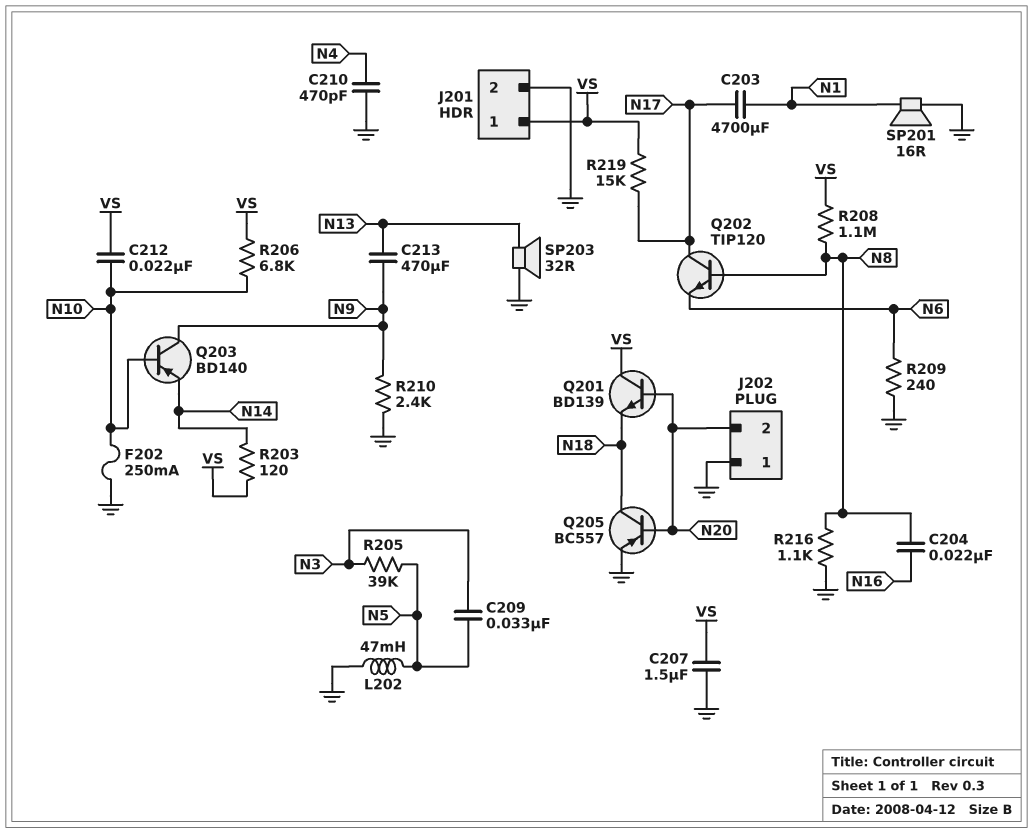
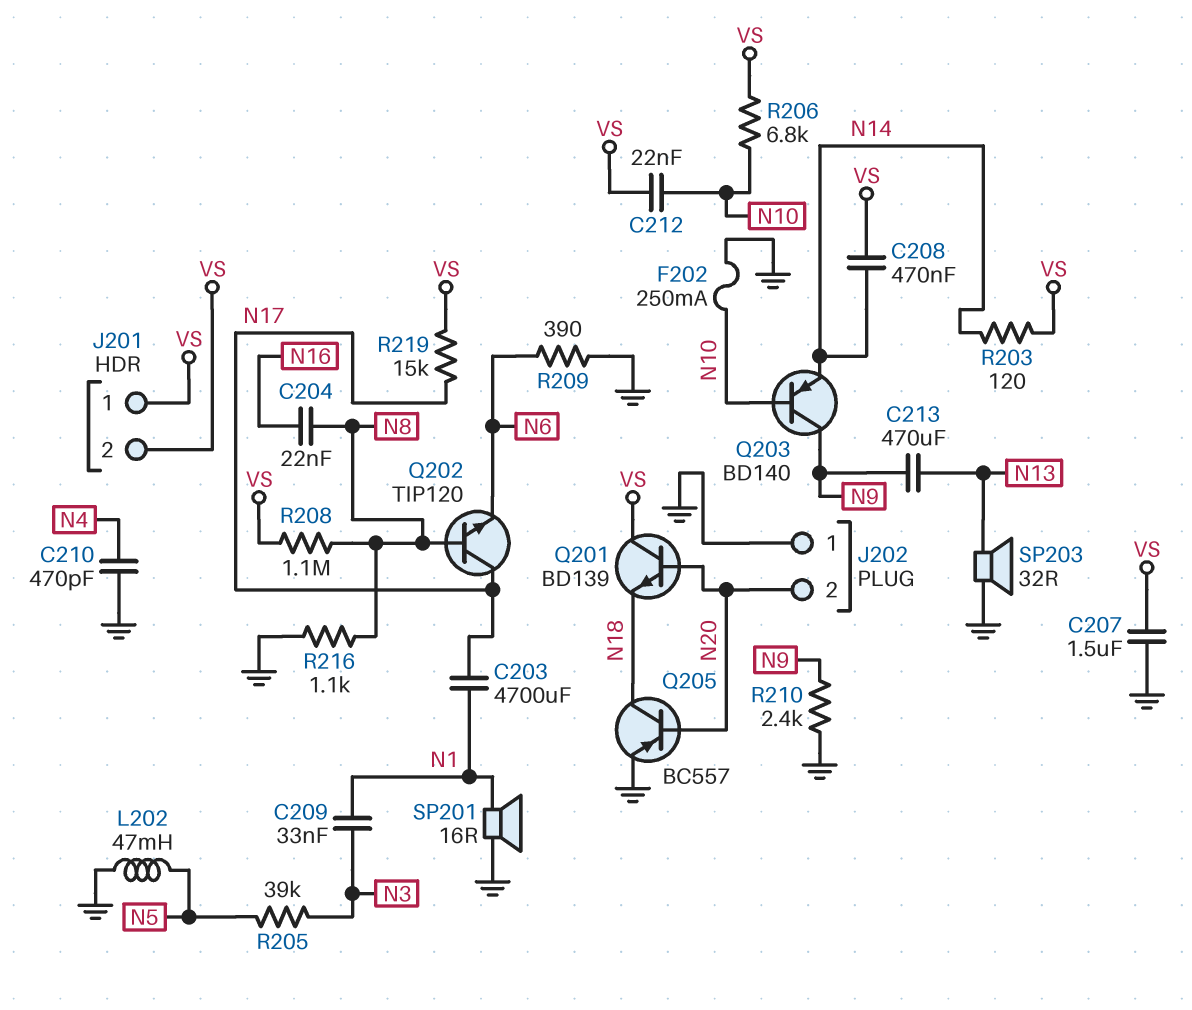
C208: none -> 470nF (N14, VS)
C209: 33nF (N3, N5) -> 33nF (N1, N3)
J201 pin 2: GND -> VS
R209: 240 (GND, N6) -> 390 (GND, N6)

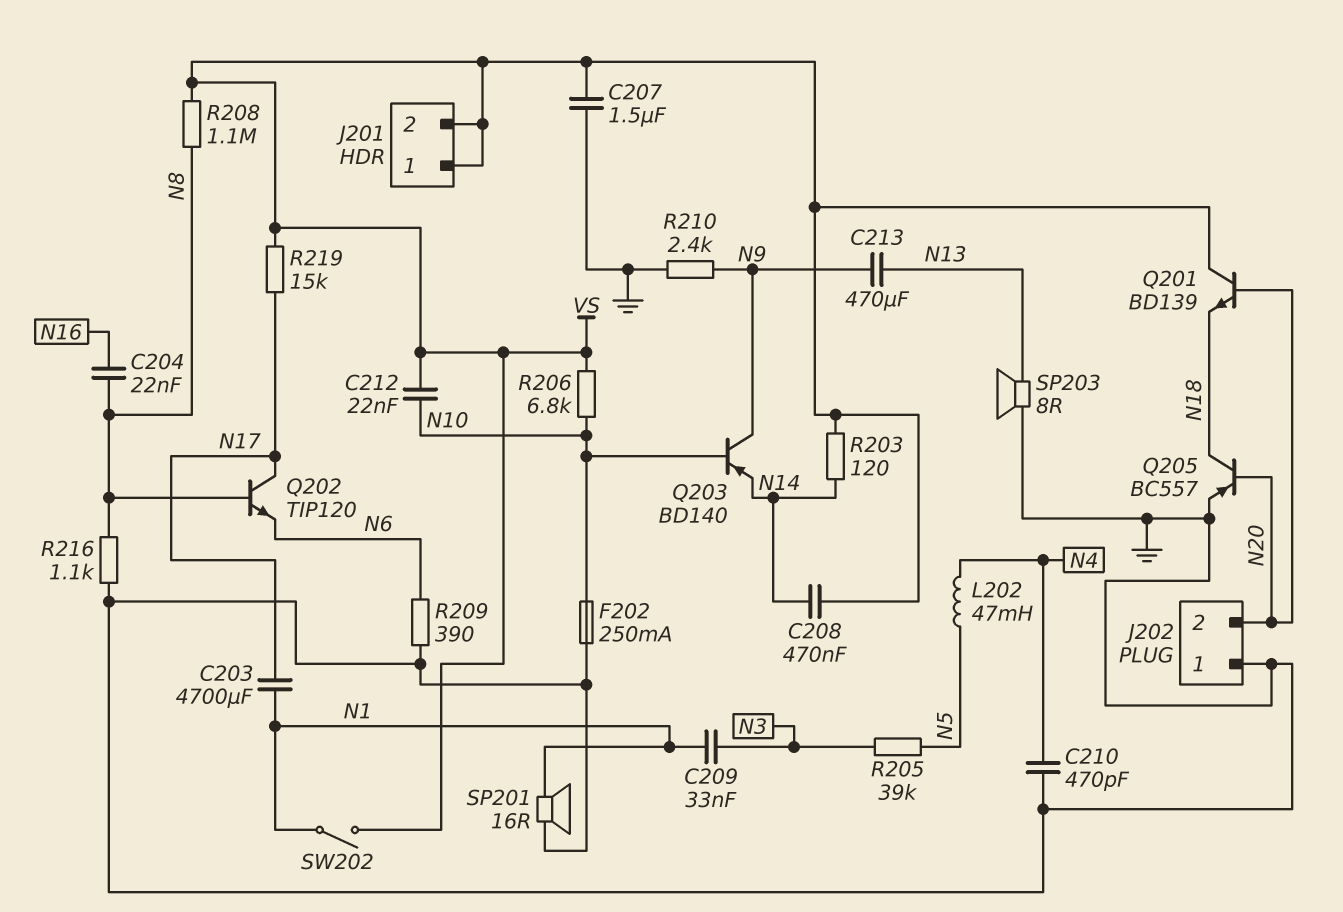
L202: 47mH (GND, N5) -> 47mH (N4, N5)
SP203: speaker 32R (GND, N13) -> speaker 8R (GND, N13)
SW202: none -> switch (N1, VS)

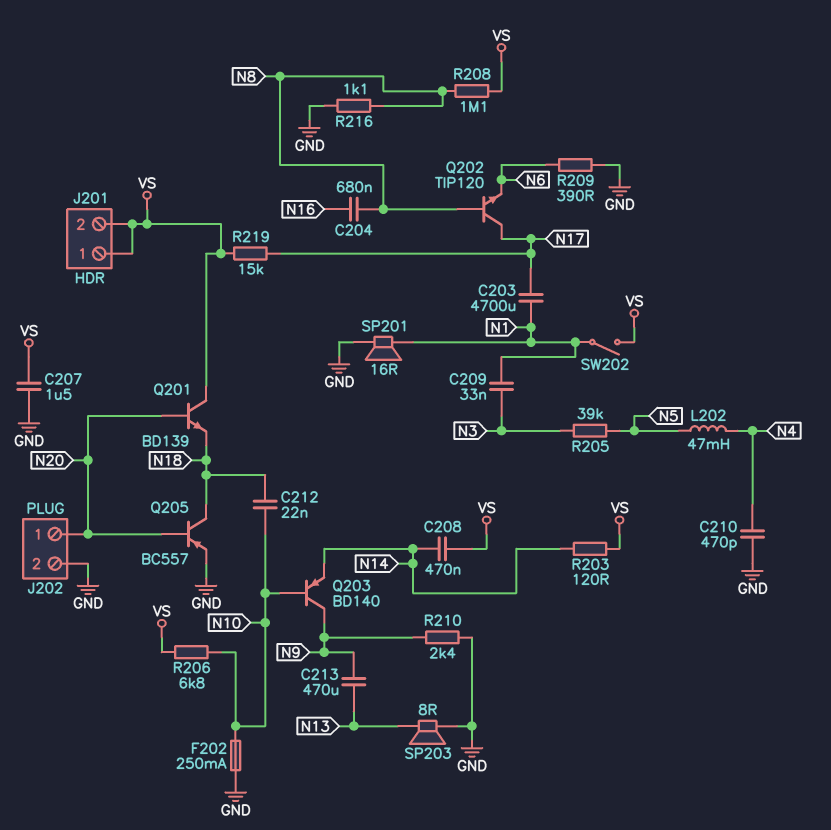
C204: 22nF (N8, N16) -> 680nF (N8, N16)
C212: 22nF (N10, VS) -> 22nF (N10, N18)
J202 pin 1: GND -> N20
J202 pin 2: N20 -> GND

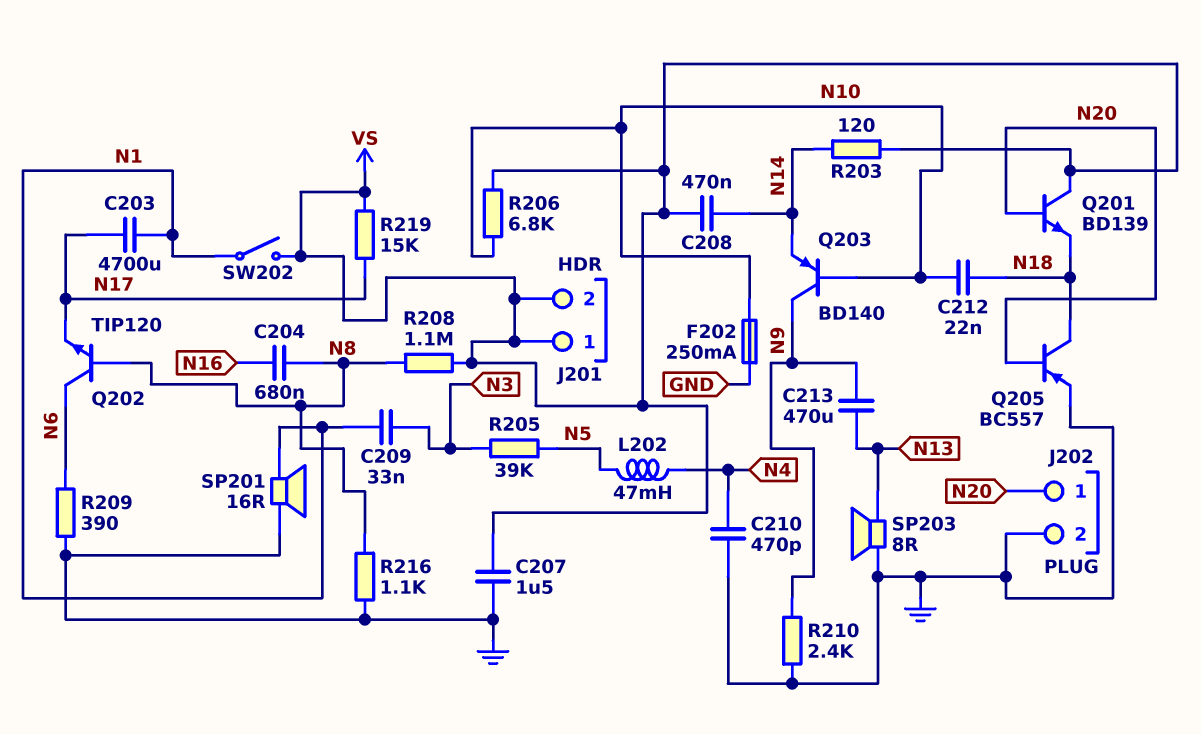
Q202: NPN TIP120 (B N8, C N17, E N6) -> NPN TIP120 (B N8, C N6, E N17)

